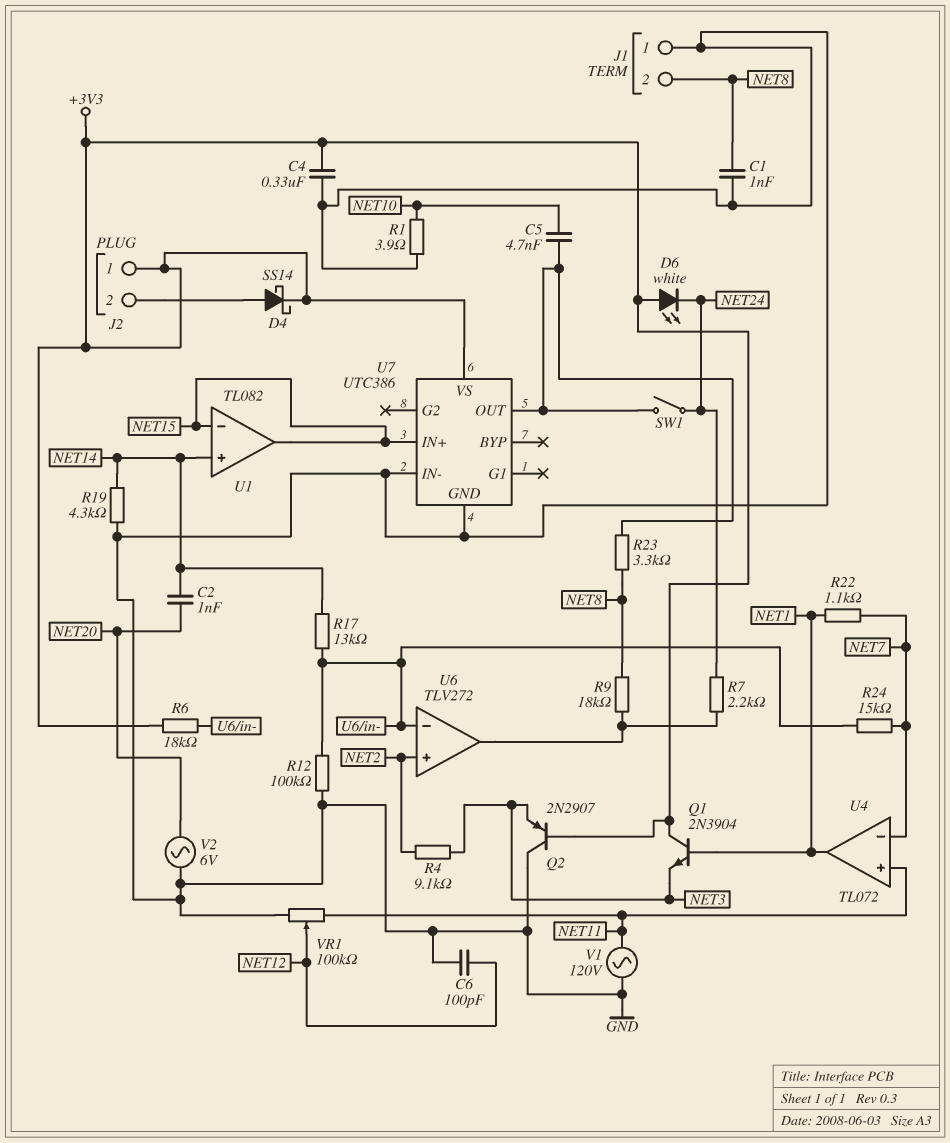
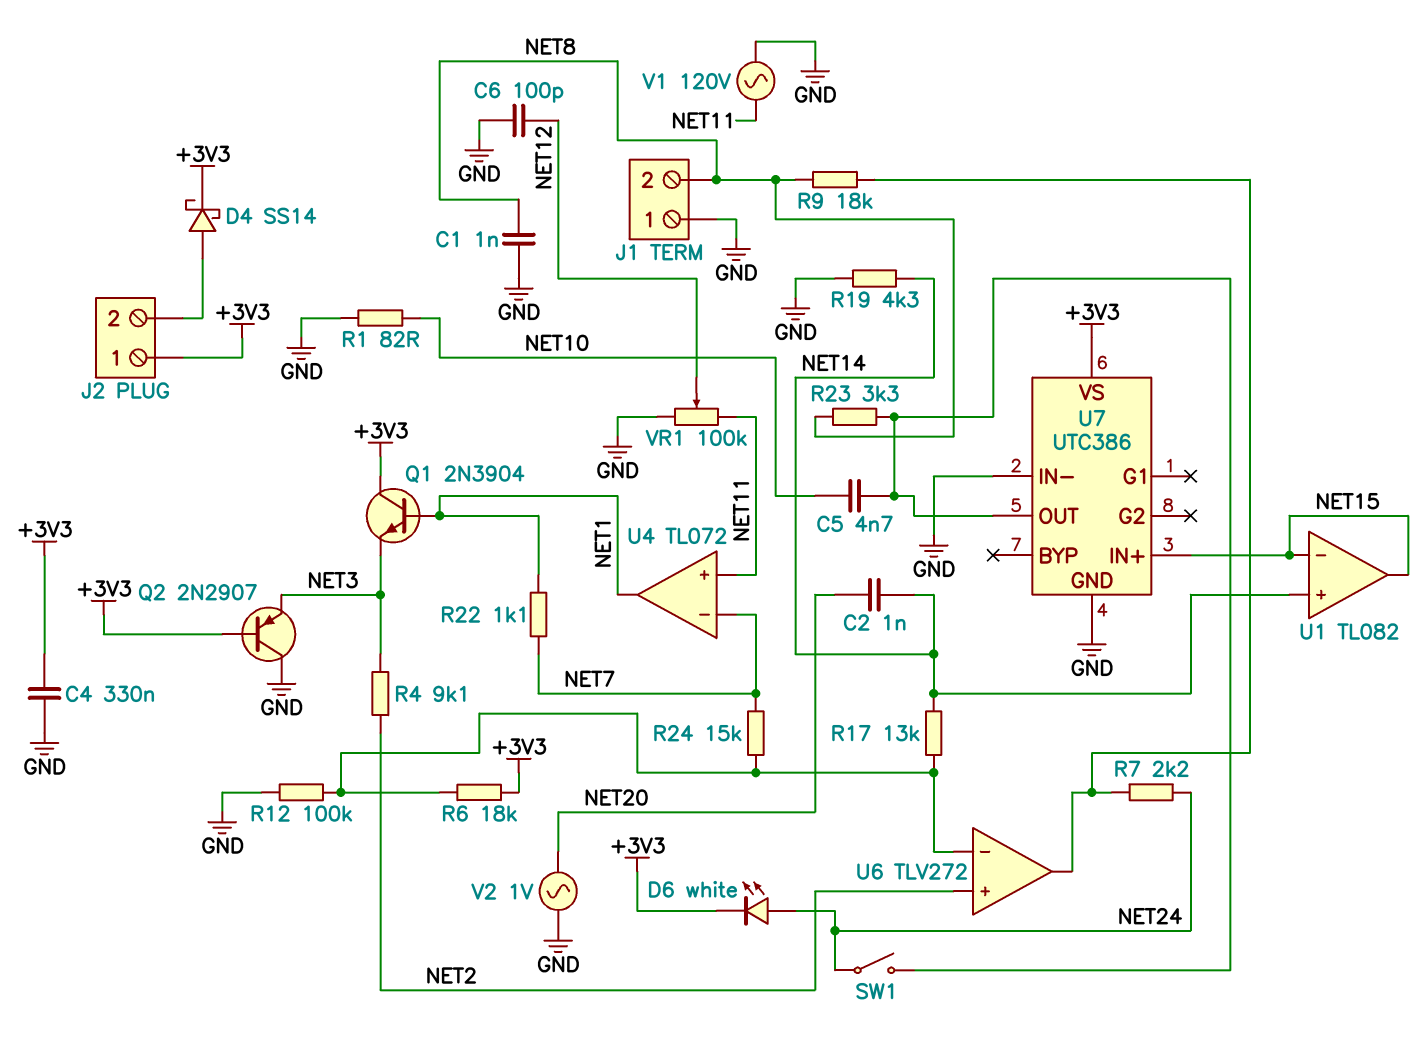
D6: LED white (A +3V3, K NET24) -> LED white (A NET24, K +3V3)
R1: 3.9 (GND, NET10) -> 82 (GND, NET10)
V2: AC 6V (GND, NET20) -> AC 1V (GND, NET20)

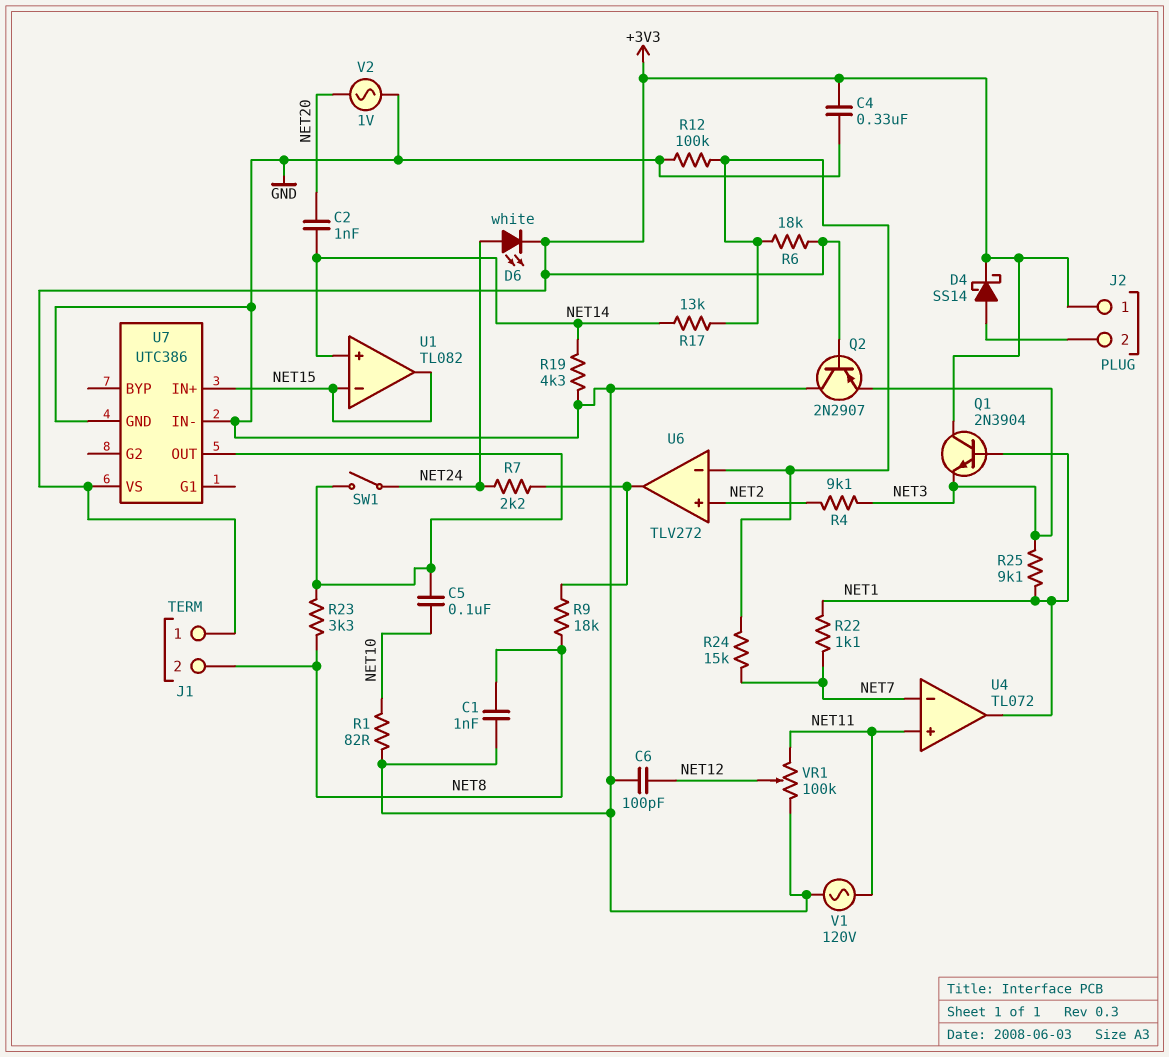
C5: 4.7nF (NET10, U7/OUT) -> 100nF (NET10, U7/OUT)
J1 pin 1: GND -> +3V3
R25: none -> 9.1k (NET1, NET3)

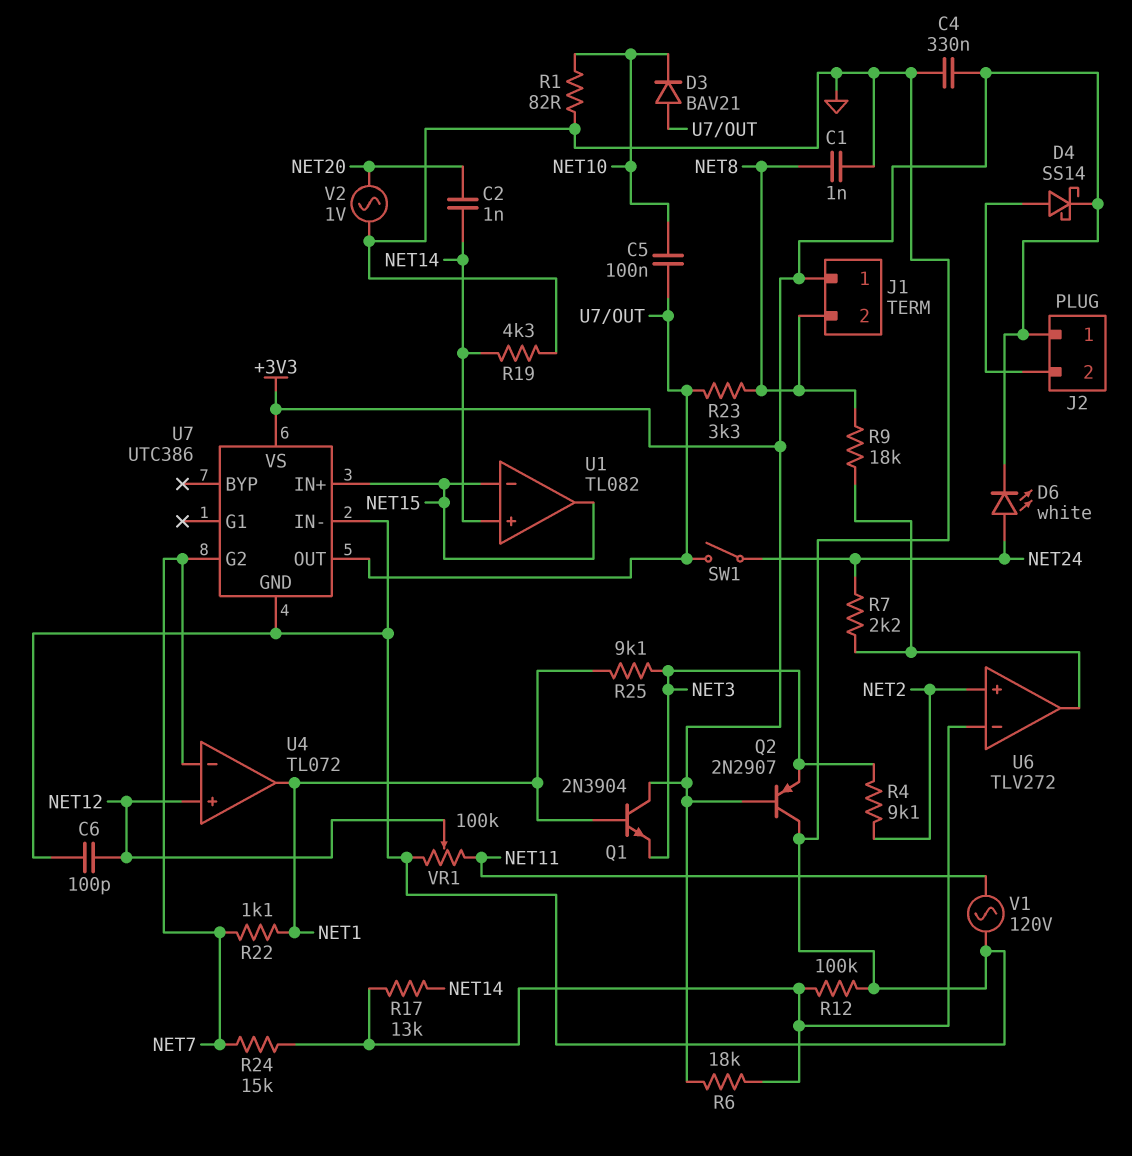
D3: none -> diode BAV21 (A U7/OUT, K NET10)
U4 pin in+: NET11 -> NET12
U7 pin G2: none -> NET7

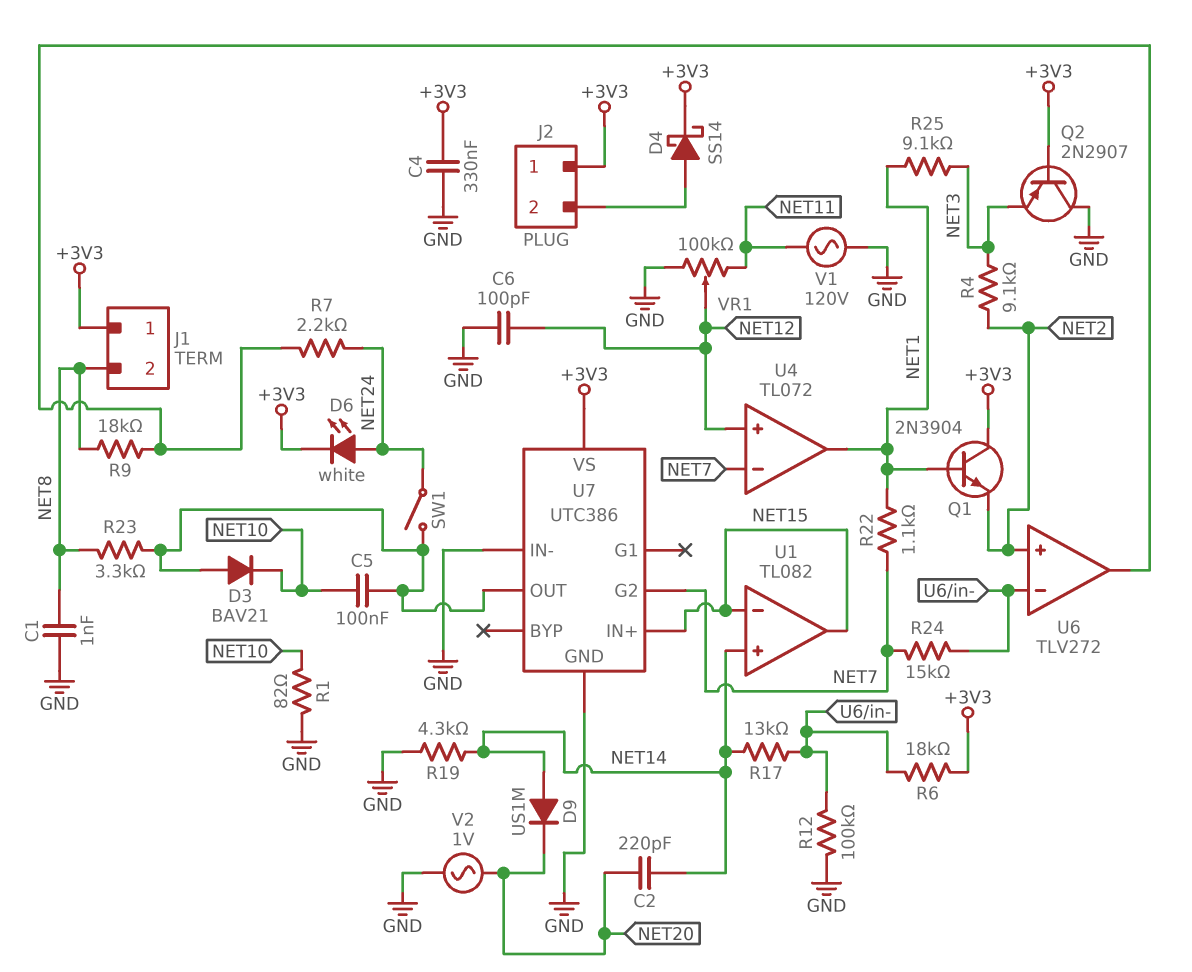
C2: 1nF (NET14, NET20) -> 220pF (NET14, NET20)
D9: none -> diode US1M (A NET14, K NET20)
Q1: NPN 2N3904 (B NET1, C +3V3, E NET3) -> NPN 2N3904 (B NET1, C +3V3, E NET2)

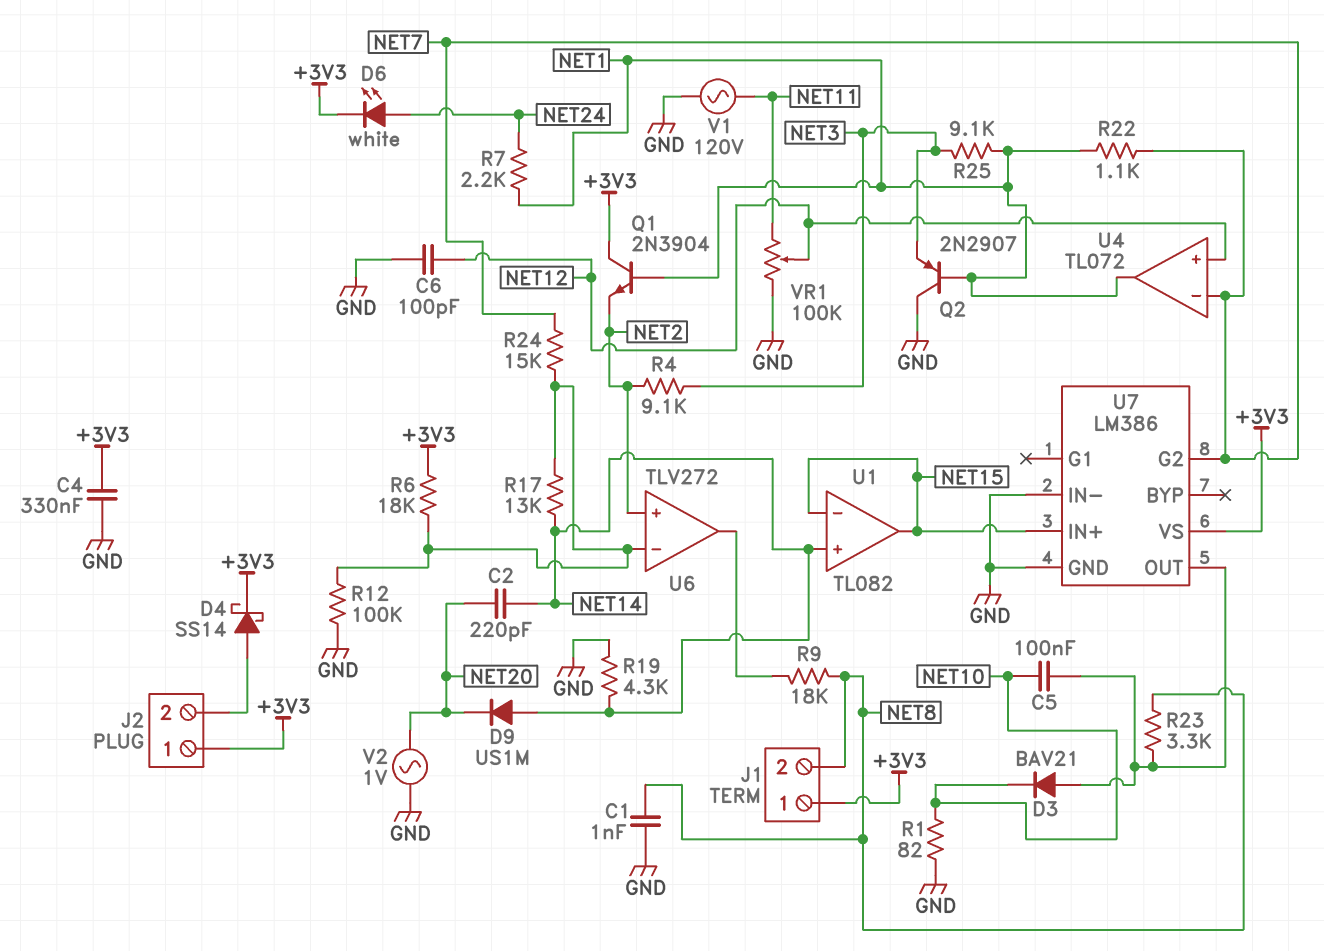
Q2: PNP 2N2907 (B +3V3, C GND, E NET3) -> PNP 2N2907 (B NET1, C GND, E NET3)
R7: 2.2k (NET24, U6/out) -> 2.2k (NET1, NET24)
SW1: switch (NET24, U7/OUT) -> none
U7: UTC386 -> LM386

